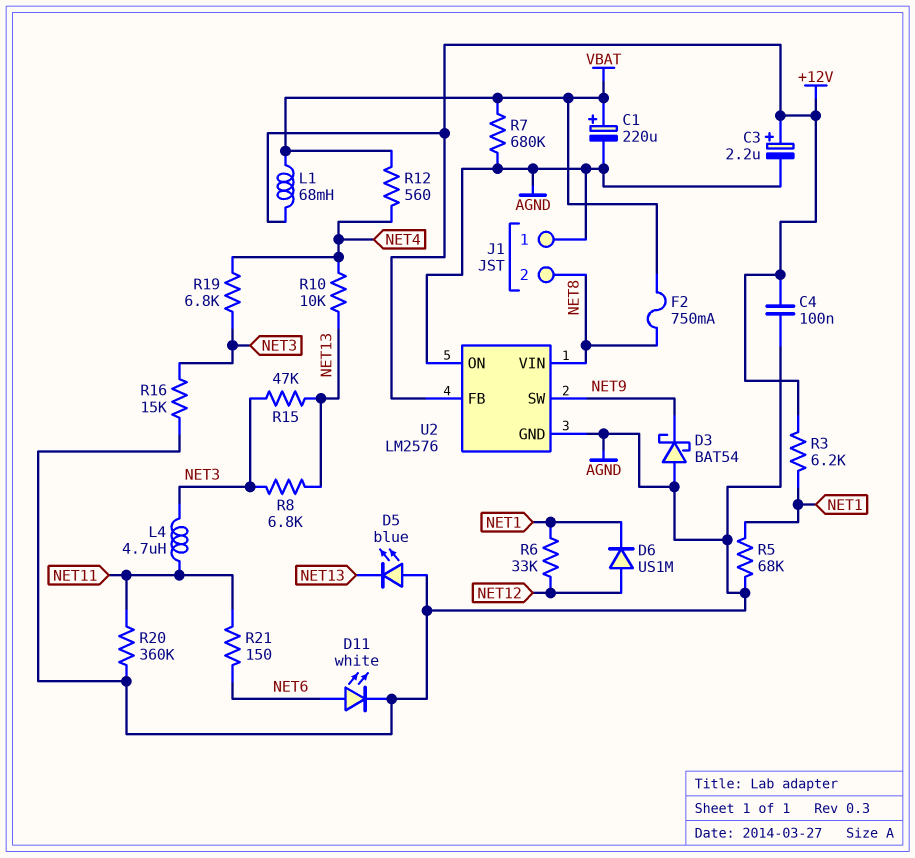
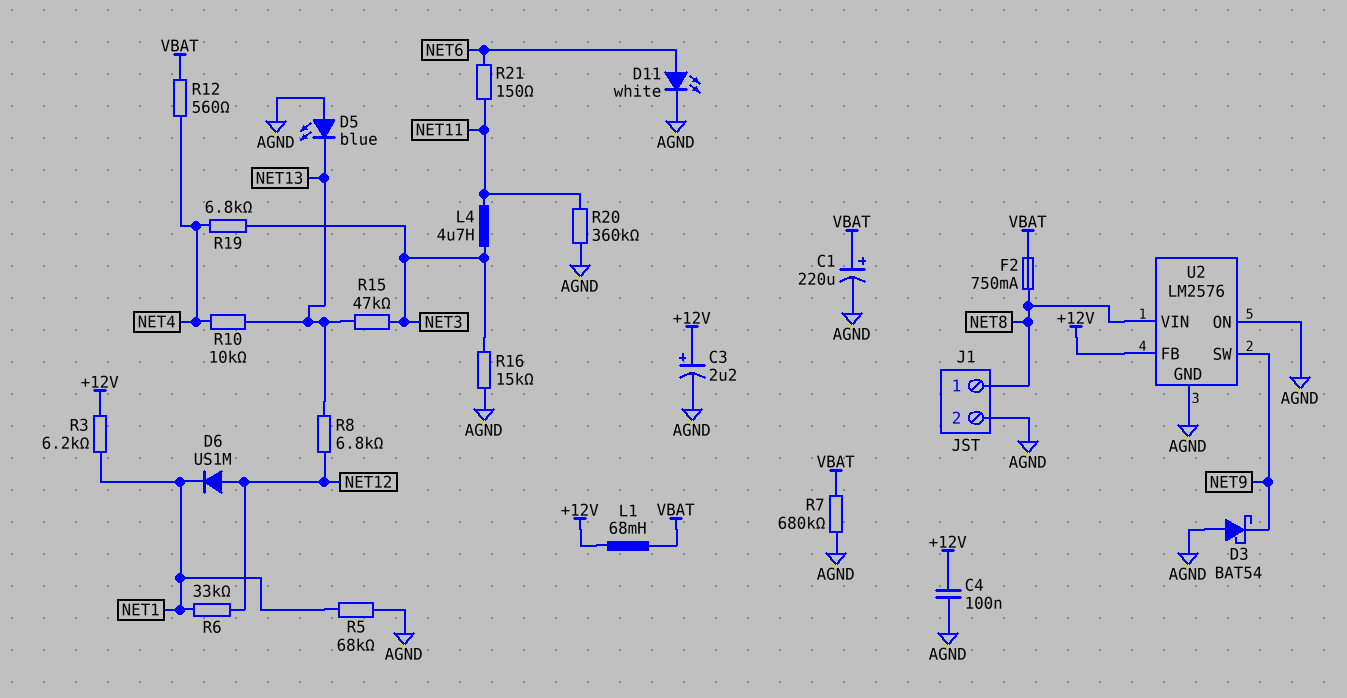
J1 pin 1: AGND -> NET8
J1 pin 2: NET8 -> AGND
R8: 6.8k (NET3, NET13) -> 6.8k (NET12, NET13)

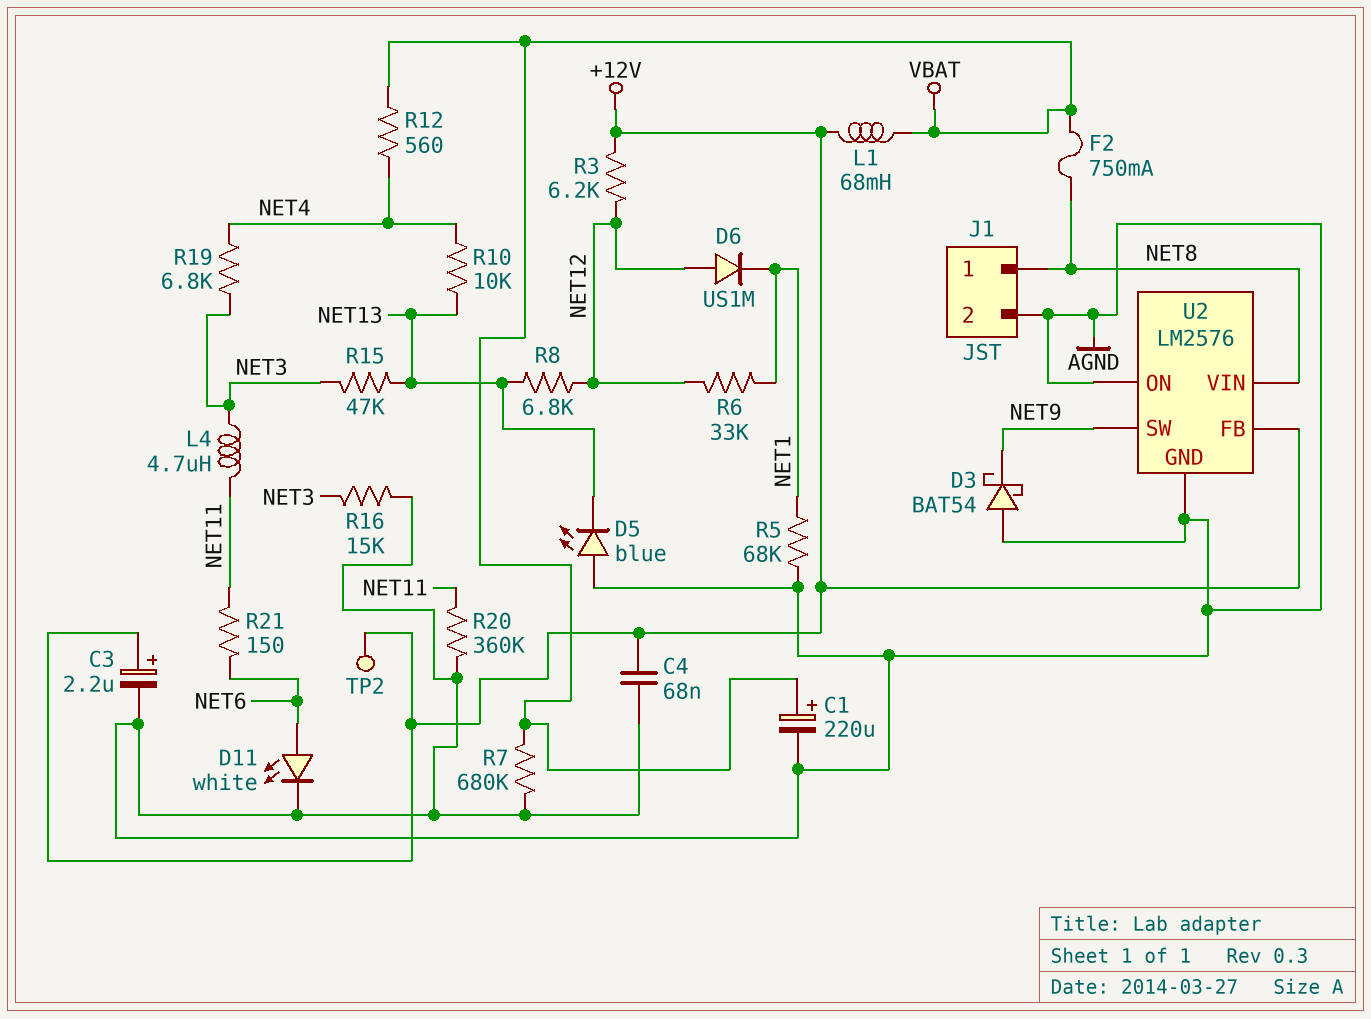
C4: 100nF (+12V, AGND) -> 68nF (+12V, AGND)
R3: 6.2k (+12V, NET1) -> 6.2k (+12V, NET12)
TP2: none -> test point (+12V)

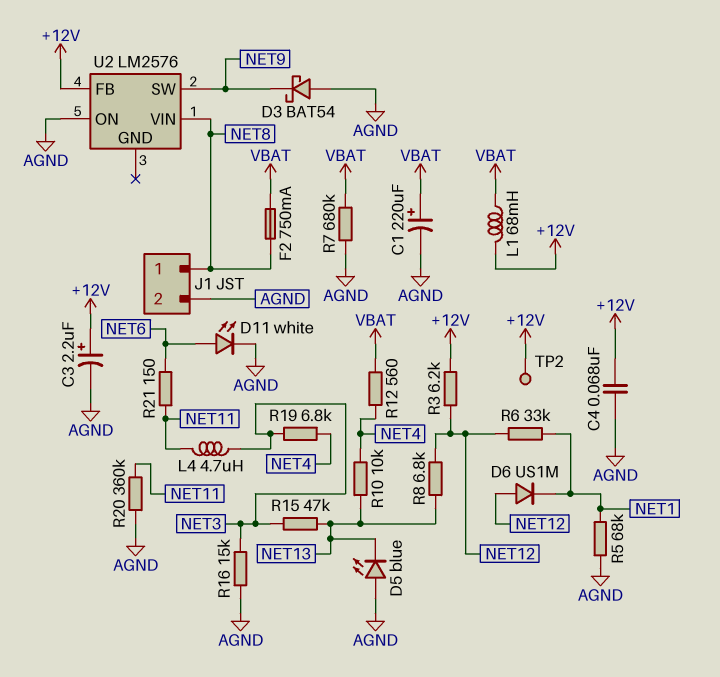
U2 pin GND: AGND -> none

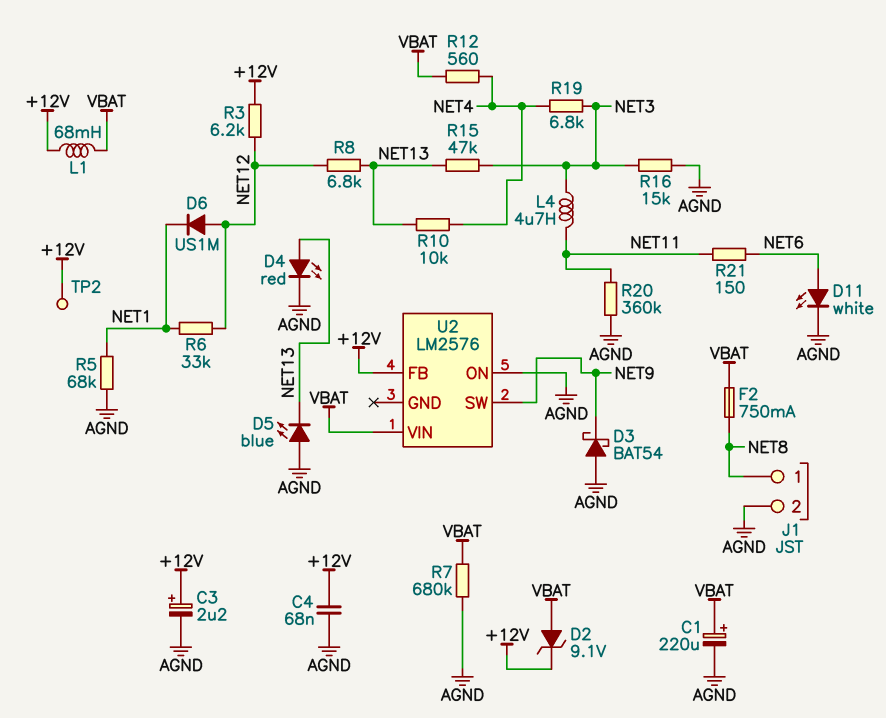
D2: none -> zener 9.1V (A VBAT, K +12V)
D4: none -> LED red (A NET13, K AGND)
U2 pin VIN: NET8 -> VBAT

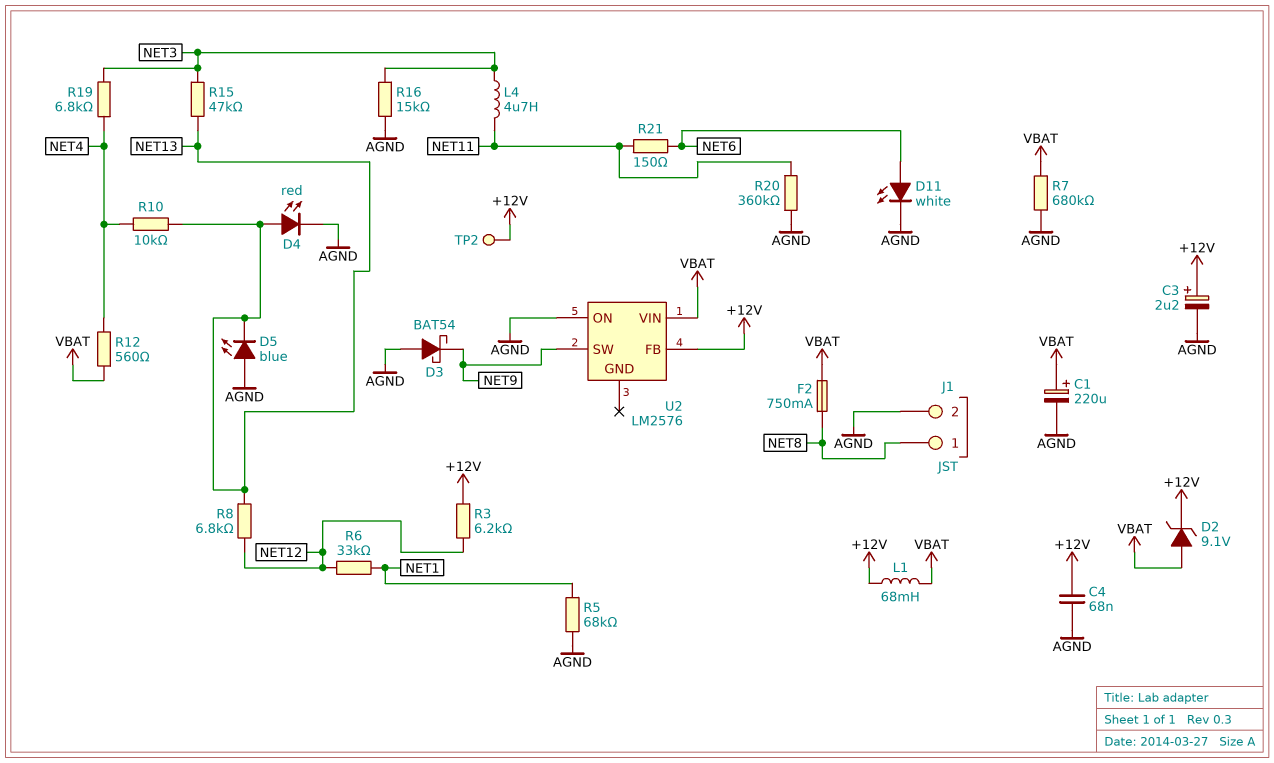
D6: diode US1M (A NET12, K NET1) -> none

